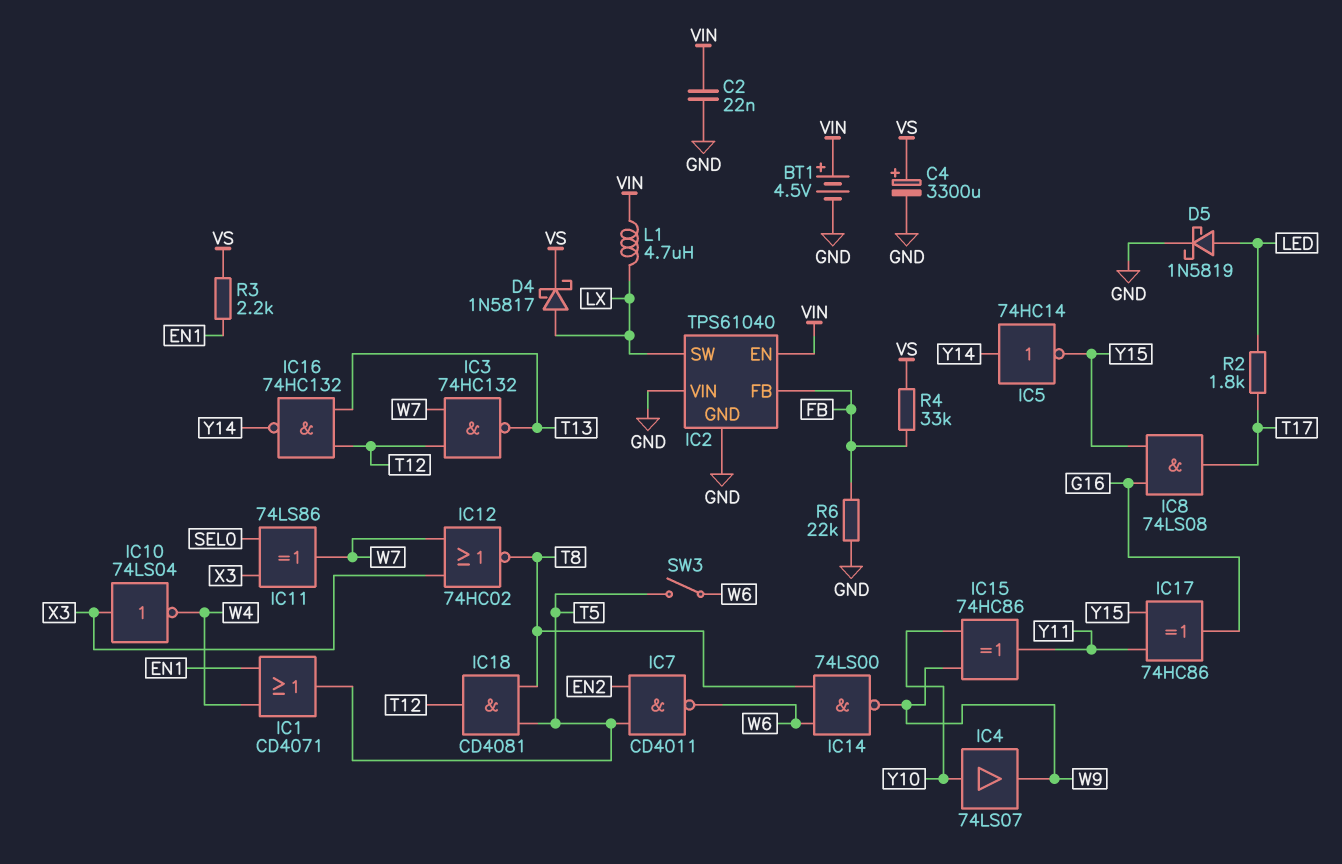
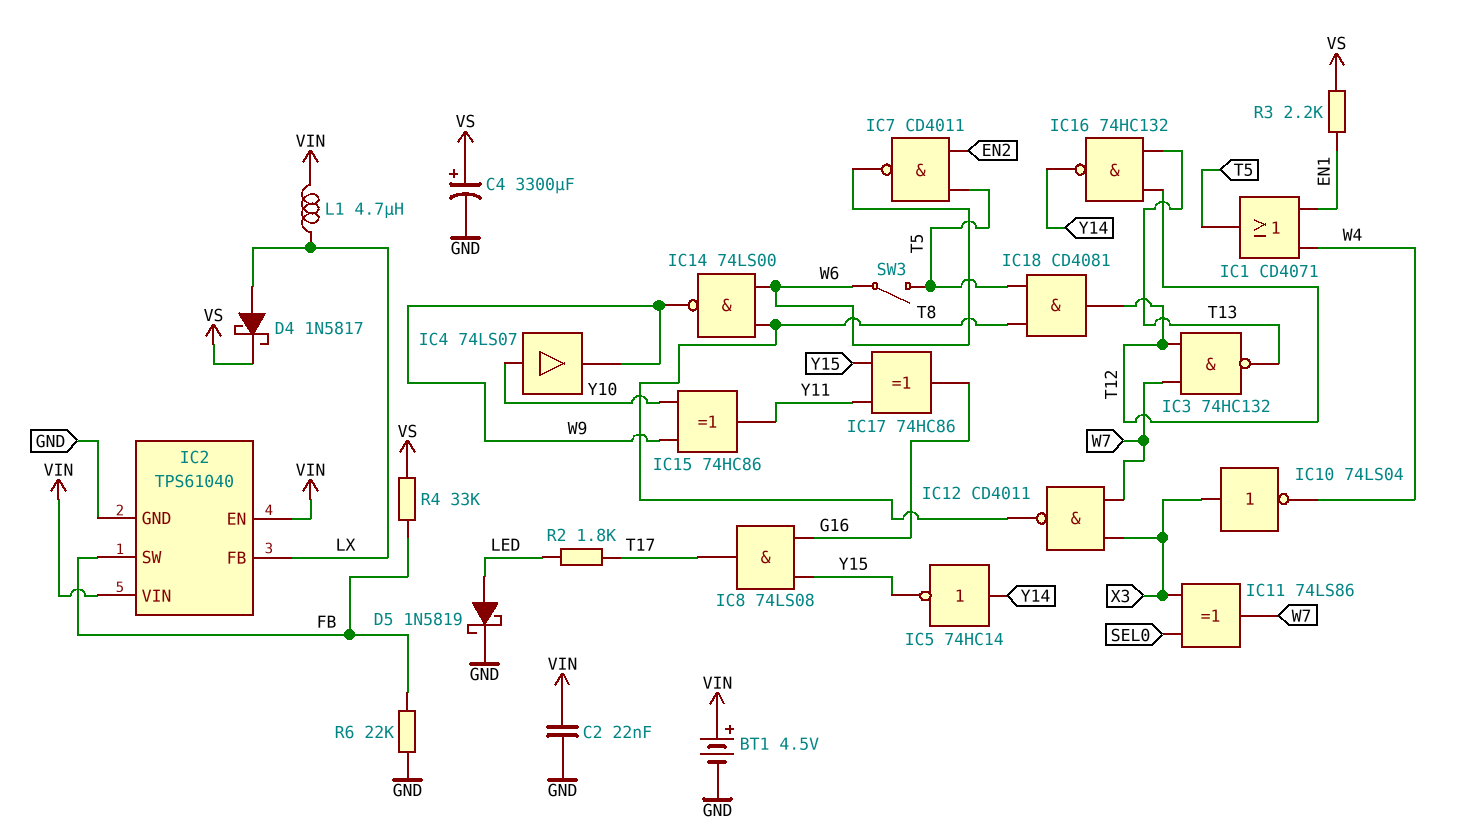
IC2 pin FB: FB -> LX
IC2 pin SW: LX -> FB
IC2 pin VIN: GND -> VIN
IC12: NOR 74HC02 (in W7, in X3, out T8) -> NAND CD4011 (in W7, in X3, out T8)

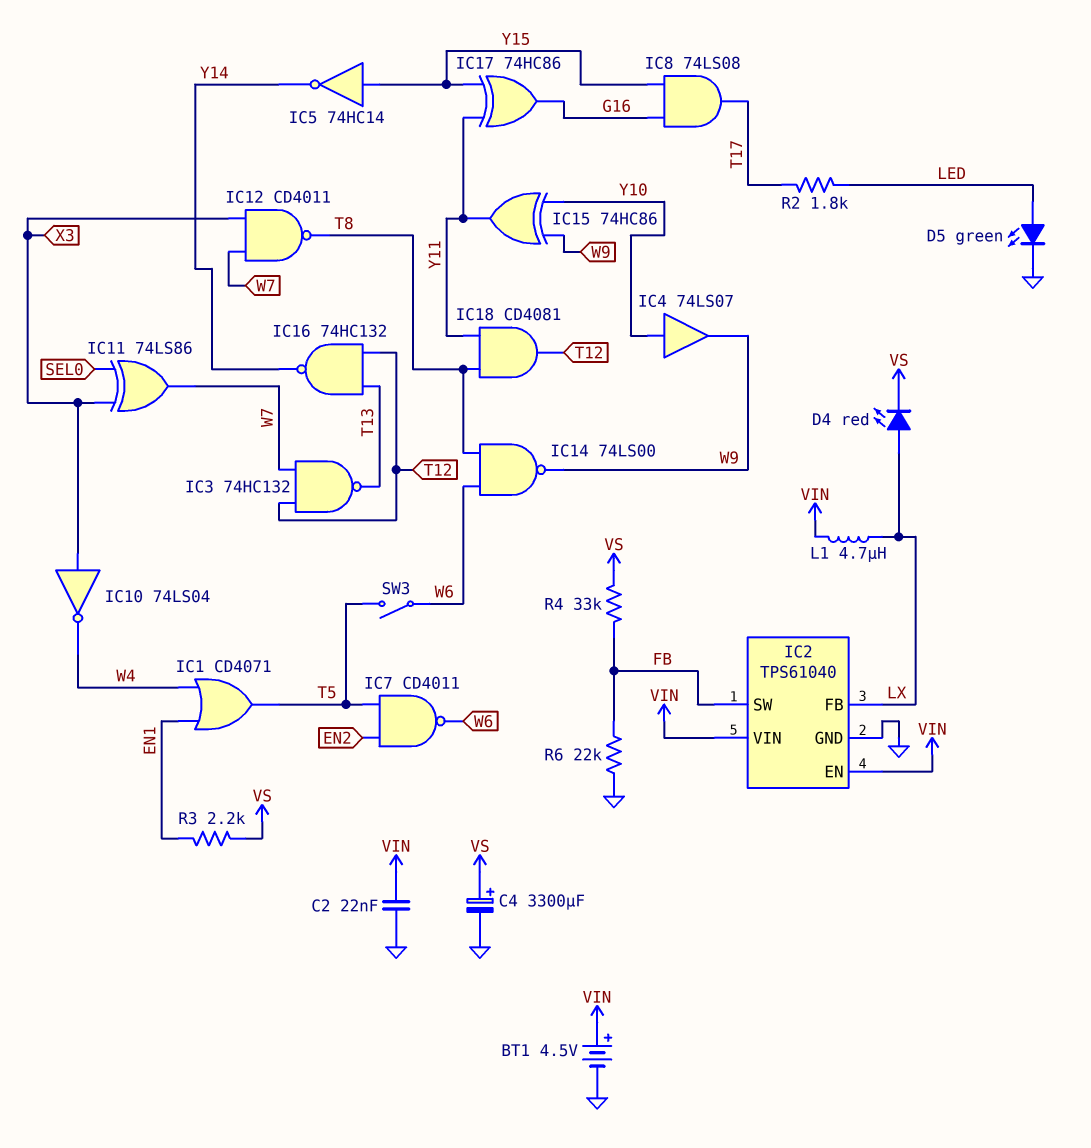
D4: schottky 1N5817 (A LX, K VS) -> LED red (A LX, K VS)
D5: schottky 1N5819 (A LED, K GND) -> LED green (A LED, K GND)
IC5: NOT 74HC14 (in Y14, out Y15) -> NOT 74HC14 (in Y15, out Y14)
IC18: AND CD4081 (in T5, in T8, out T12) -> AND CD4081 (in T8, in Y11, out T12)

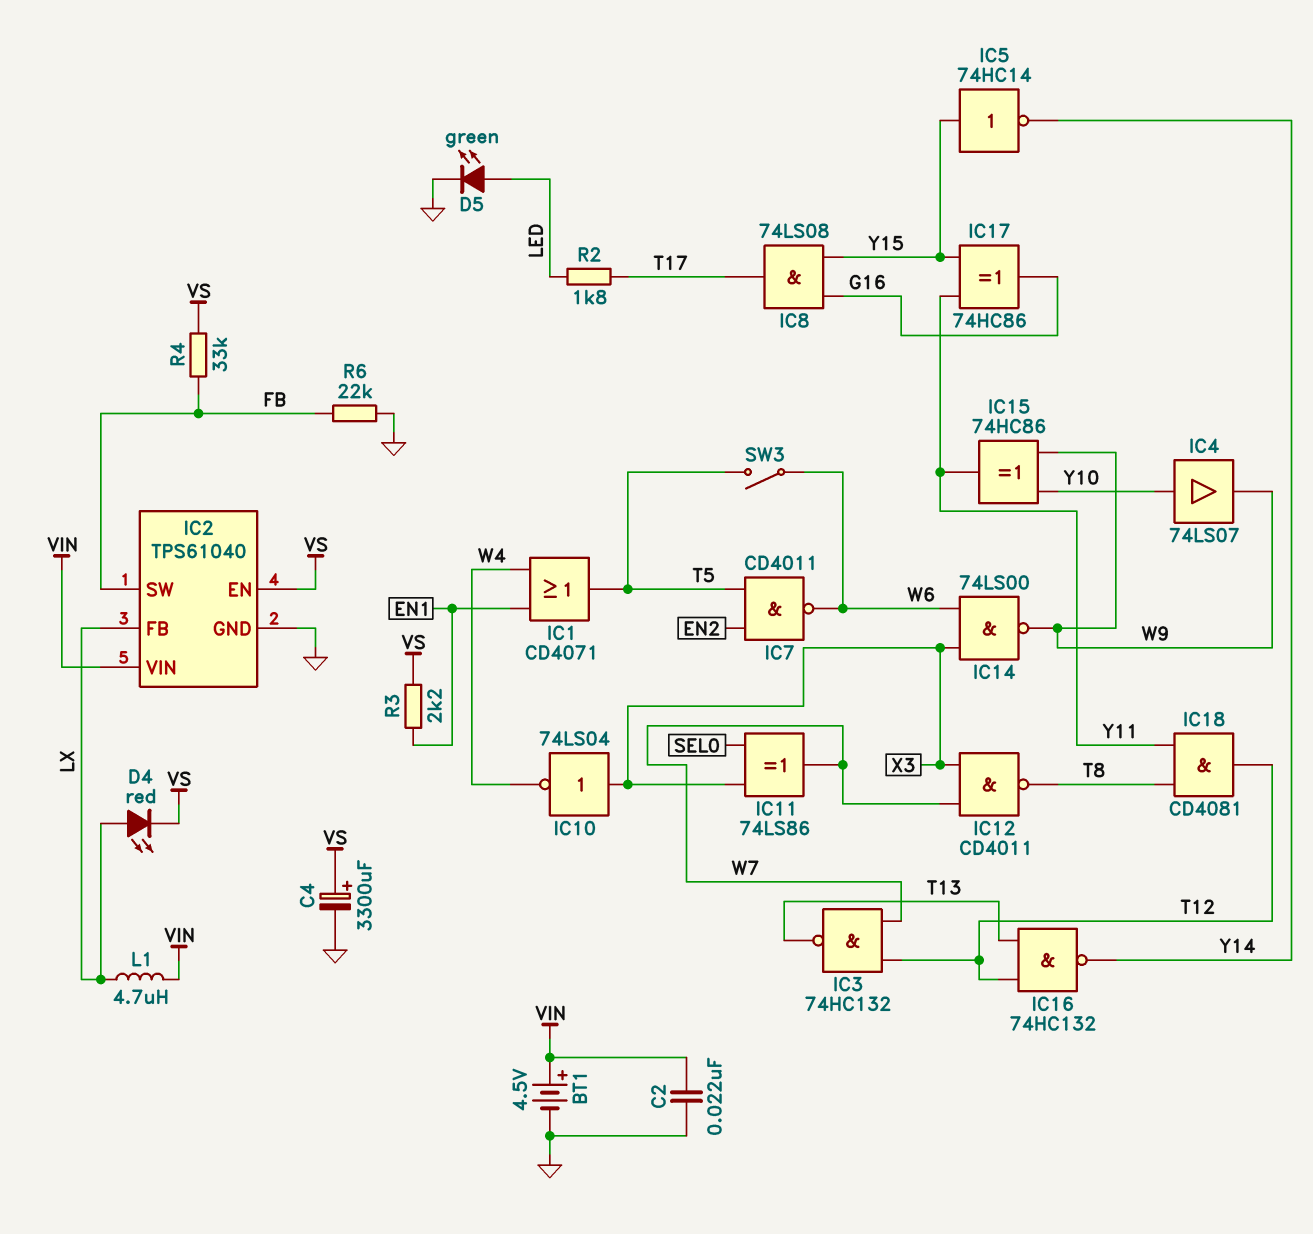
IC2 pin EN: VIN -> VS
IC14: NAND 74LS00 (in T8, in W6, out W9) -> NAND 74LS00 (in W6, in X3, out W9)

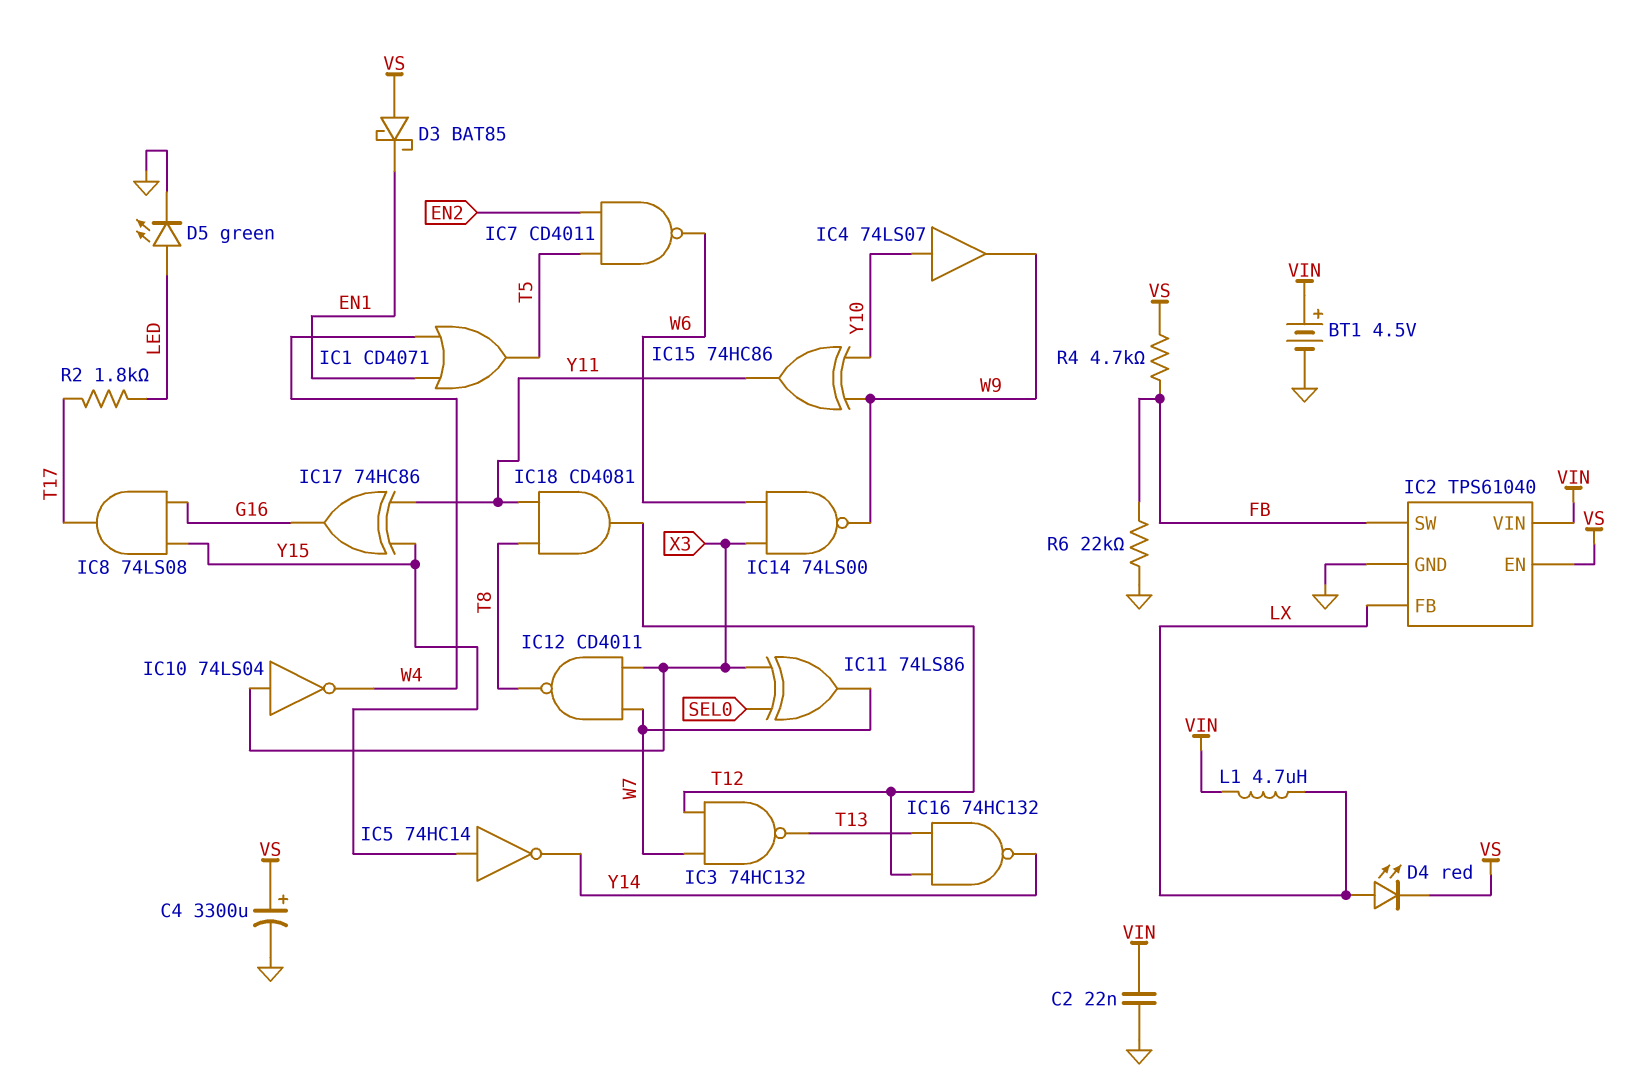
D3: none -> schottky BAT85 (A VS, K EN1)
R3: 2.2k (EN1, VS) -> none
R4: 33k (FB, VS) -> 4.7k (FB, VS)
SW3: switch (T5, W6) -> none

